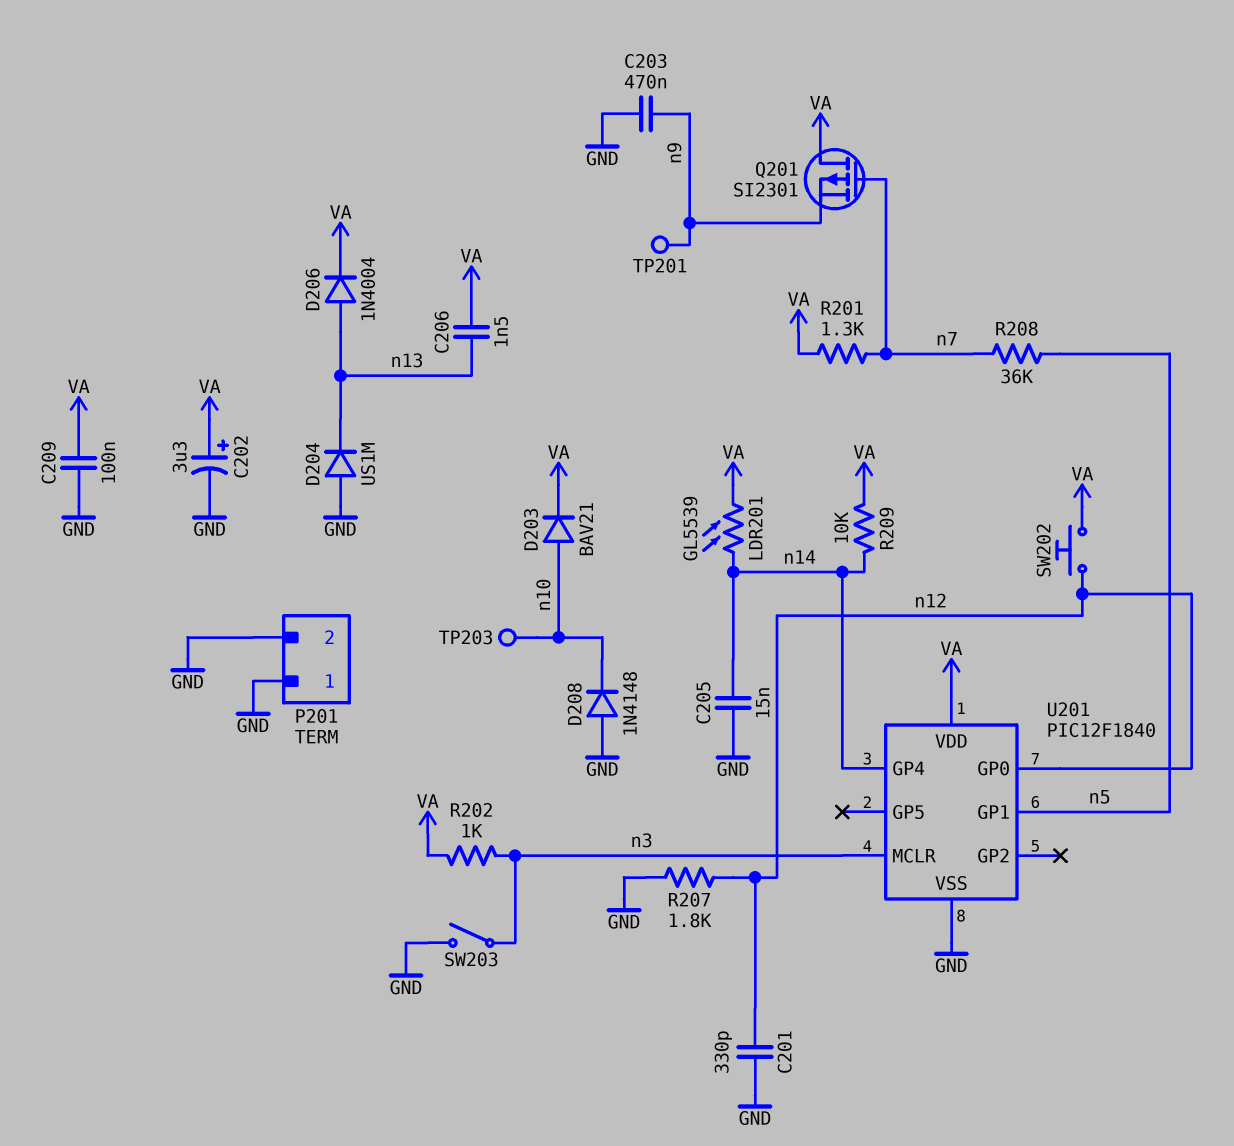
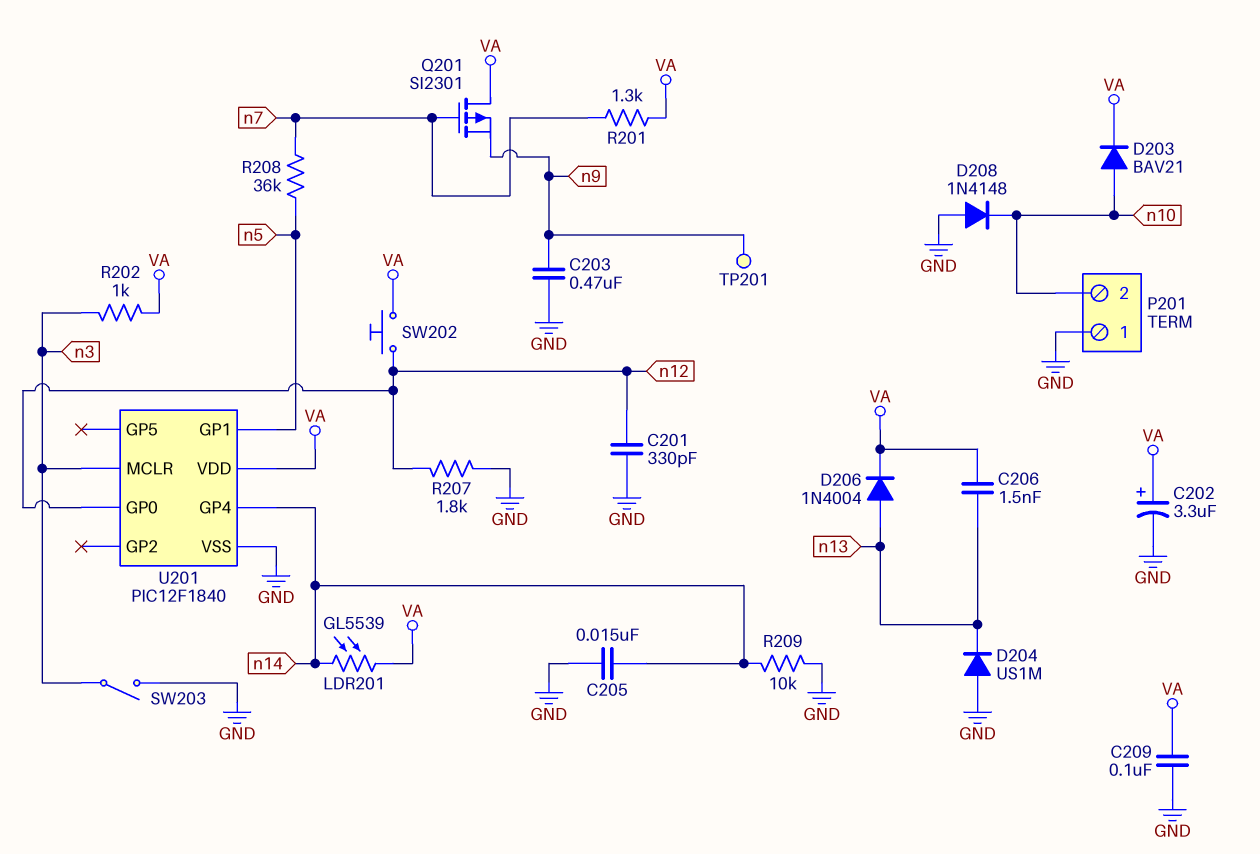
P201 pin 2: GND -> n10
R209: 10k (VA, n14) -> 10k (GND, n14)
TP203: test point (n10) -> none

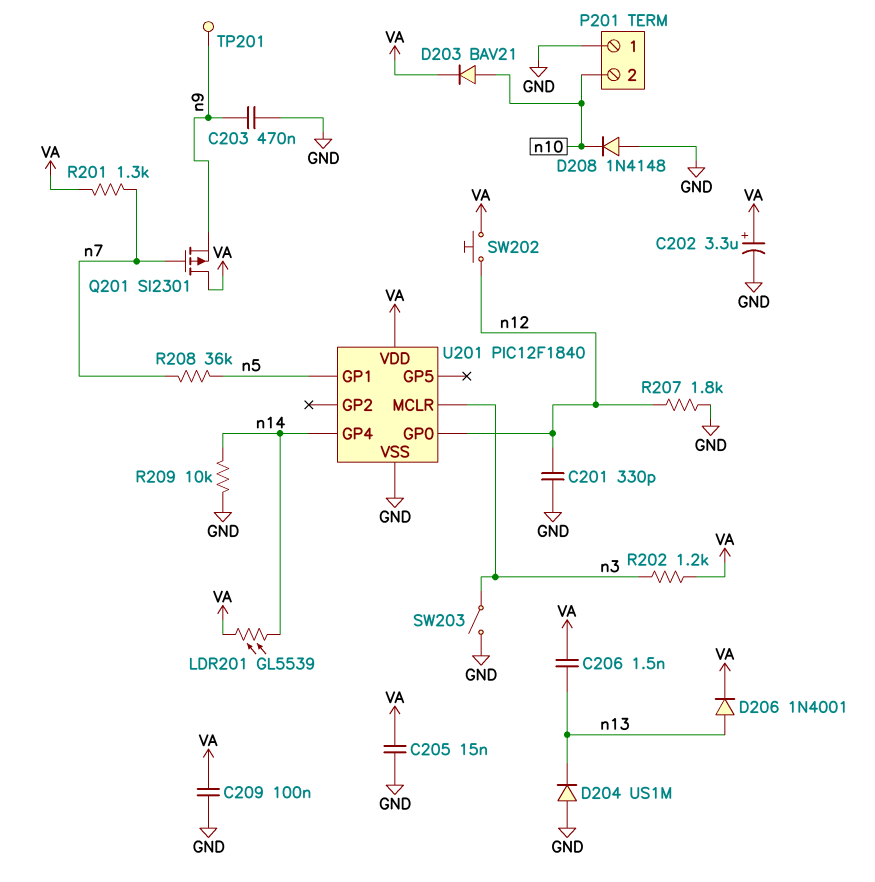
C205: 15nF (GND, n14) -> 15nF (GND, VA)
D206: diode 1N4004 (A n13, K VA) -> diode 1N4001 (A n13, K VA)
R202: 1k (VA, n3) -> 1.2k (VA, n3)

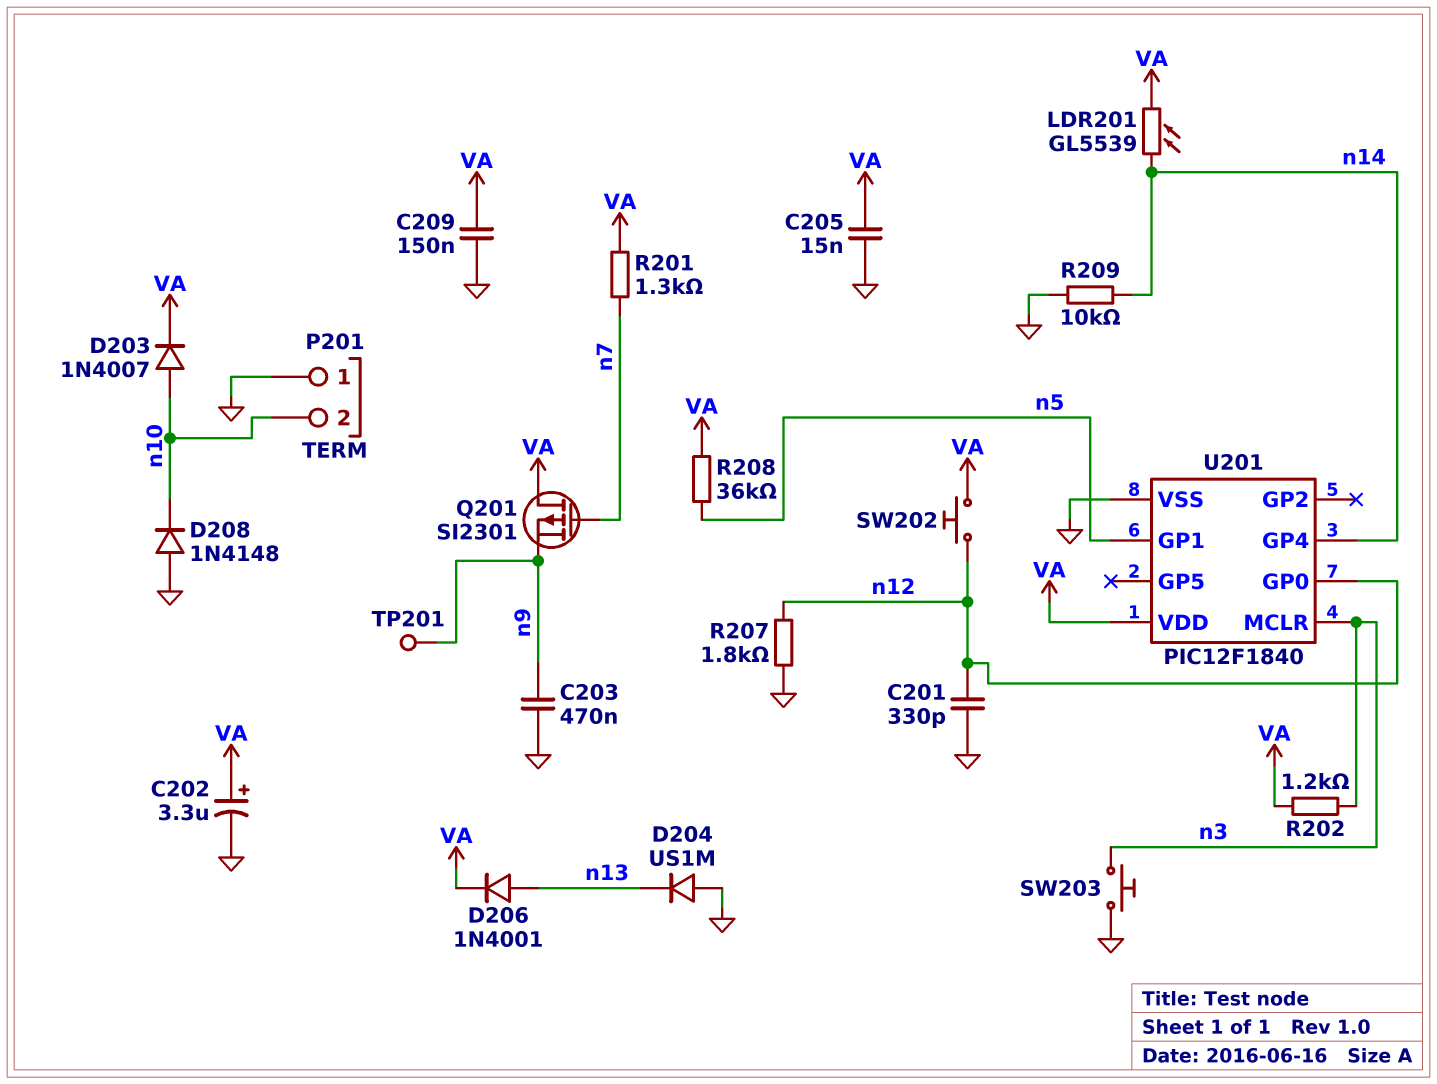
C206: 1.5nF (VA, n13) -> none
C209: 100nF (GND, VA) -> 150nF (GND, VA)
D203: diode BAV21 (A n10, K VA) -> diode 1N4007 (A n10, K VA)
R208: 36k (n5, n7) -> 36k (VA, n5)
SW203: switch (GND, n3) -> button (GND, n3)

